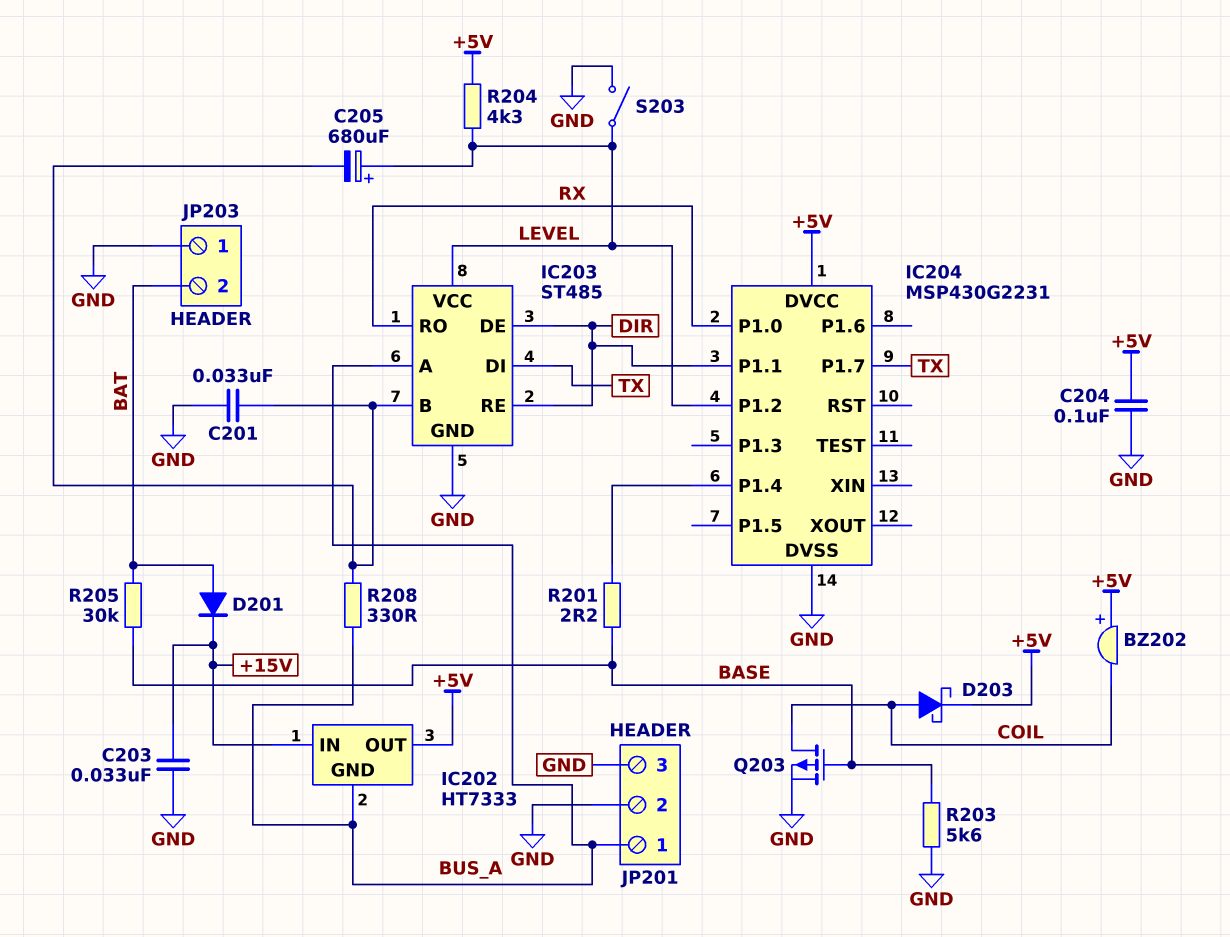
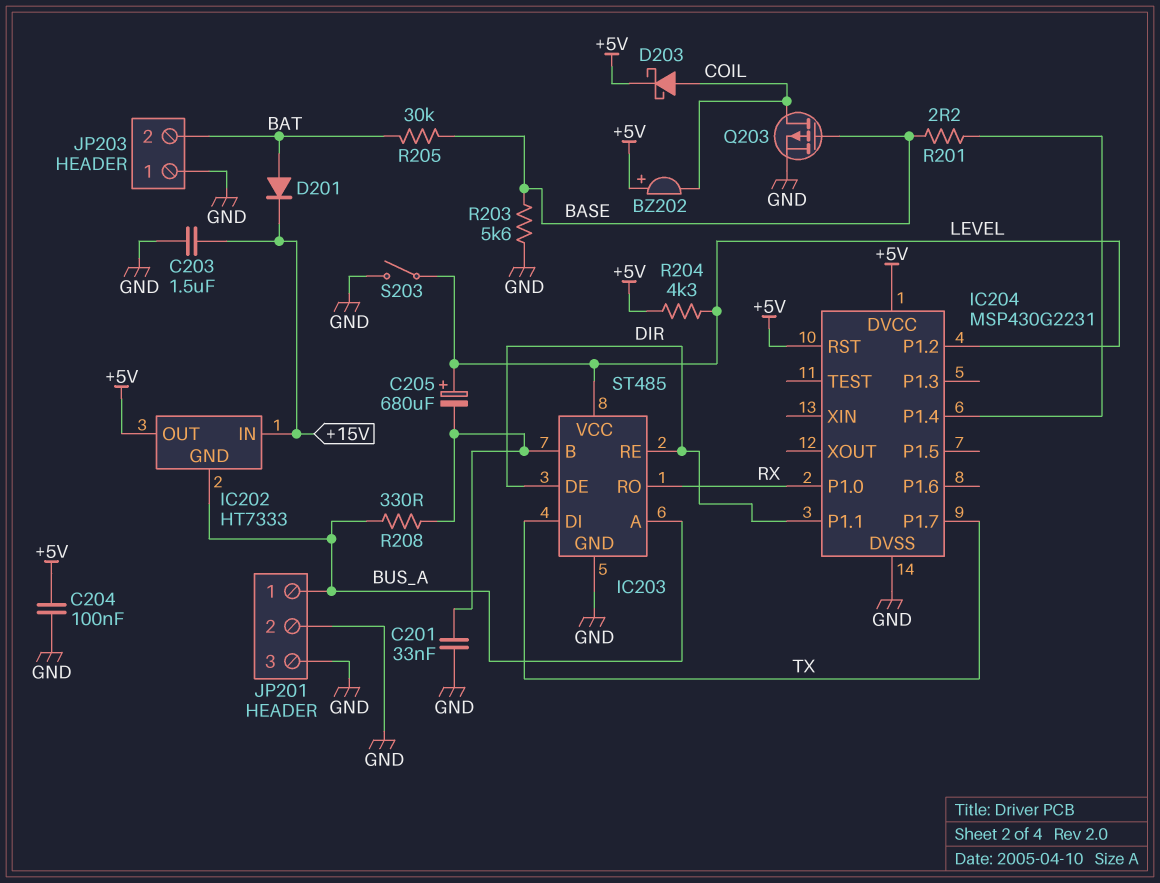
C203: 33nF (+15V, GND) -> 1.5uF (+15V, GND)
IC204 pin RST: none -> +5V

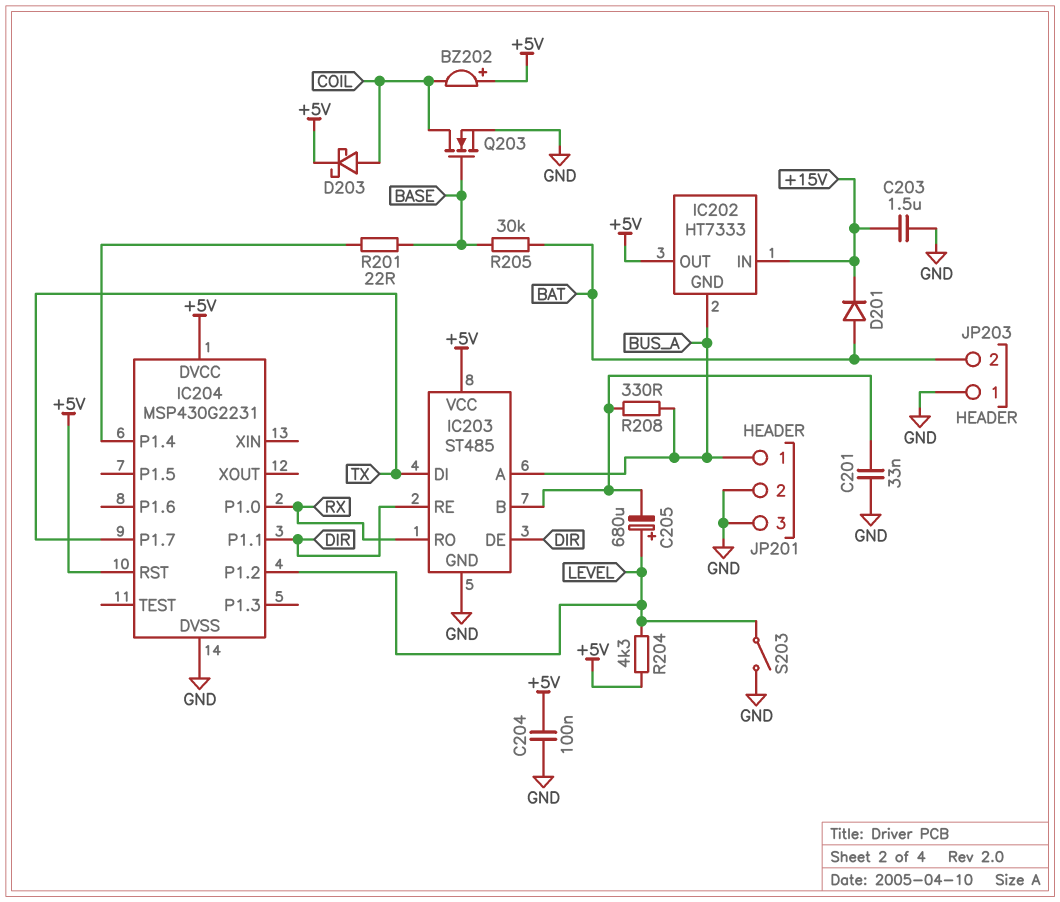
IC203 pin VCC: LEVEL -> +5V
Q203: PMOS (G BASE, D COIL, S GND) -> NMOS (G BASE, D COIL, S GND)
R201: 2.2 (BASE, IC204/P1.4) -> 22 (BASE, IC204/P1.4)
R203: 5.6k (BASE, GND) -> none

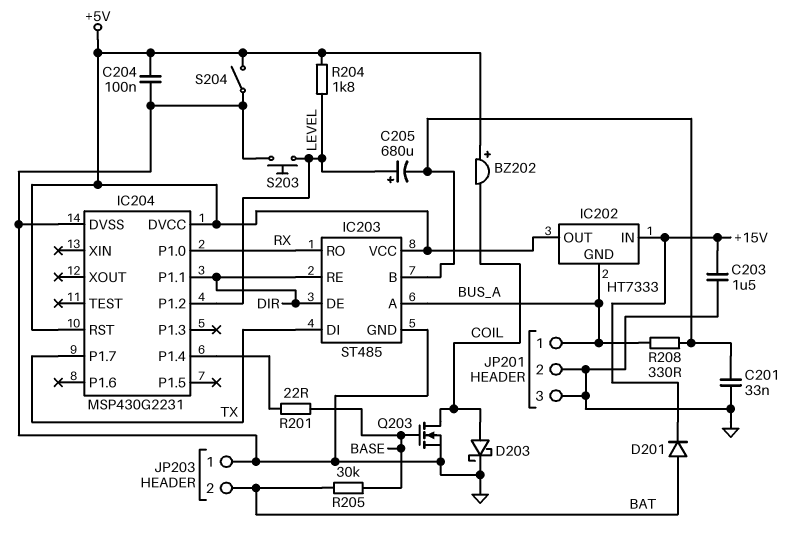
D203: schottky (A COIL, K +5V) -> schottky (A COIL, K GND)
R204: 4.3k (+5V, LEVEL) -> 1.8k (+5V, LEVEL)
S203: switch (GND, LEVEL) -> button (GND, LEVEL)
S204: none -> switch (+5V, GND)

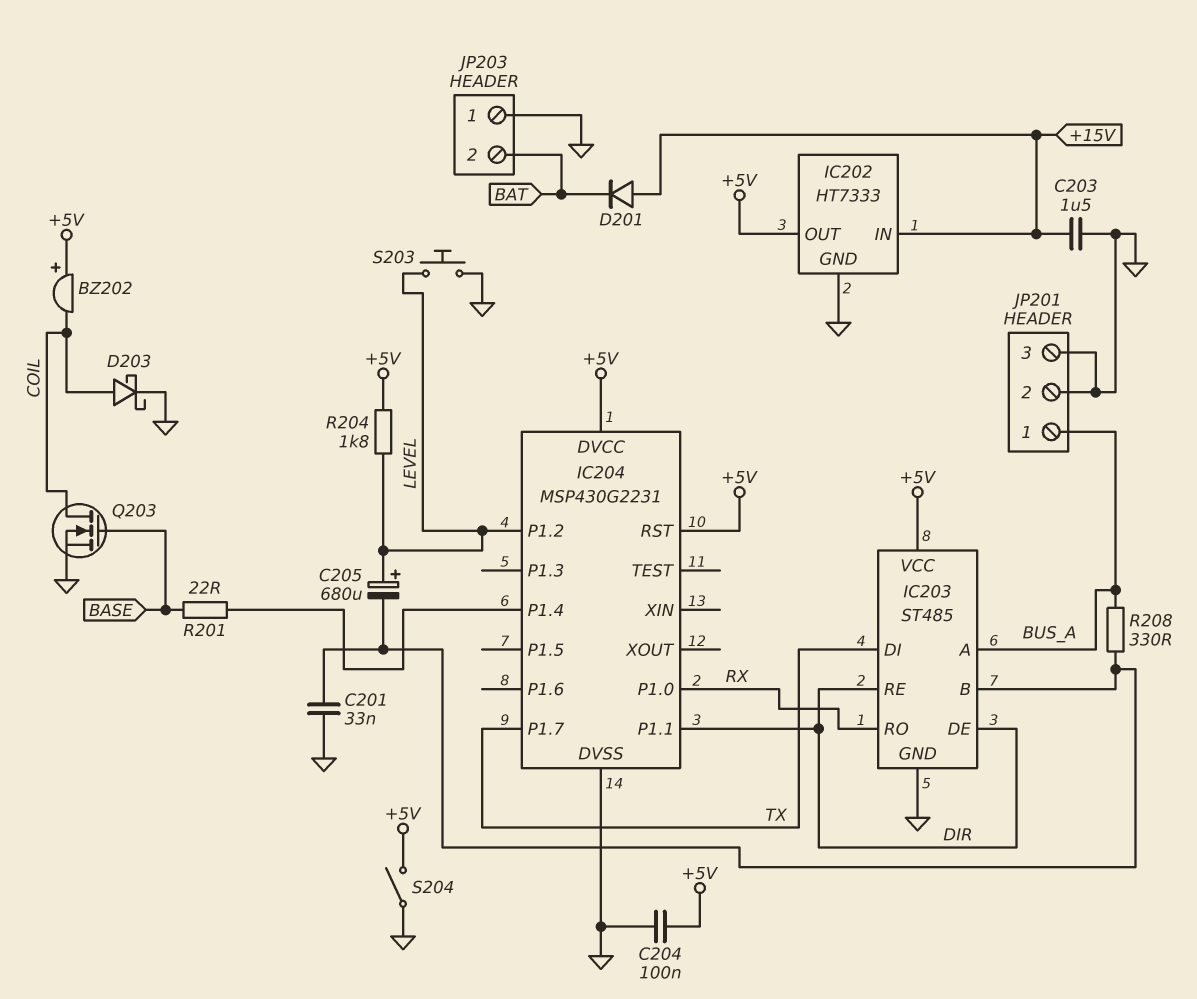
D201: diode (A BAT, K +15V) -> diode (A +15V, K BAT)
IC202 pin GND: BUS_A -> GND
R205: 30k (BASE, BAT) -> none

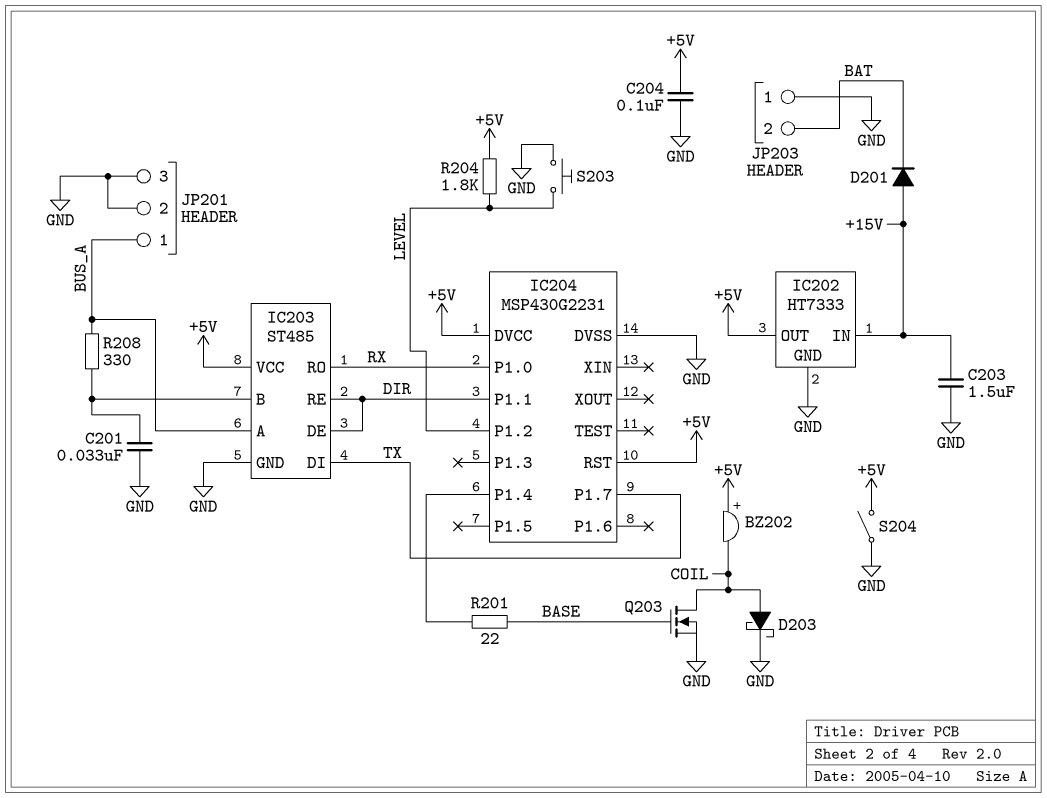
C205: 680uF (plus LEVEL, minus IC203/B) -> none

